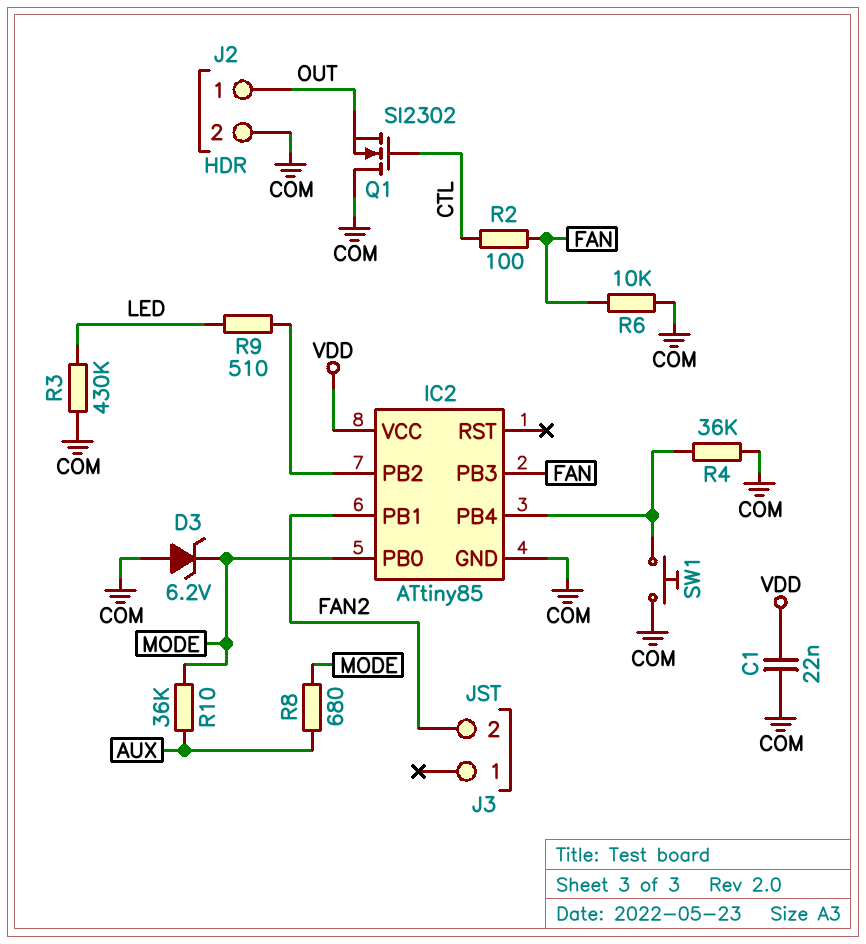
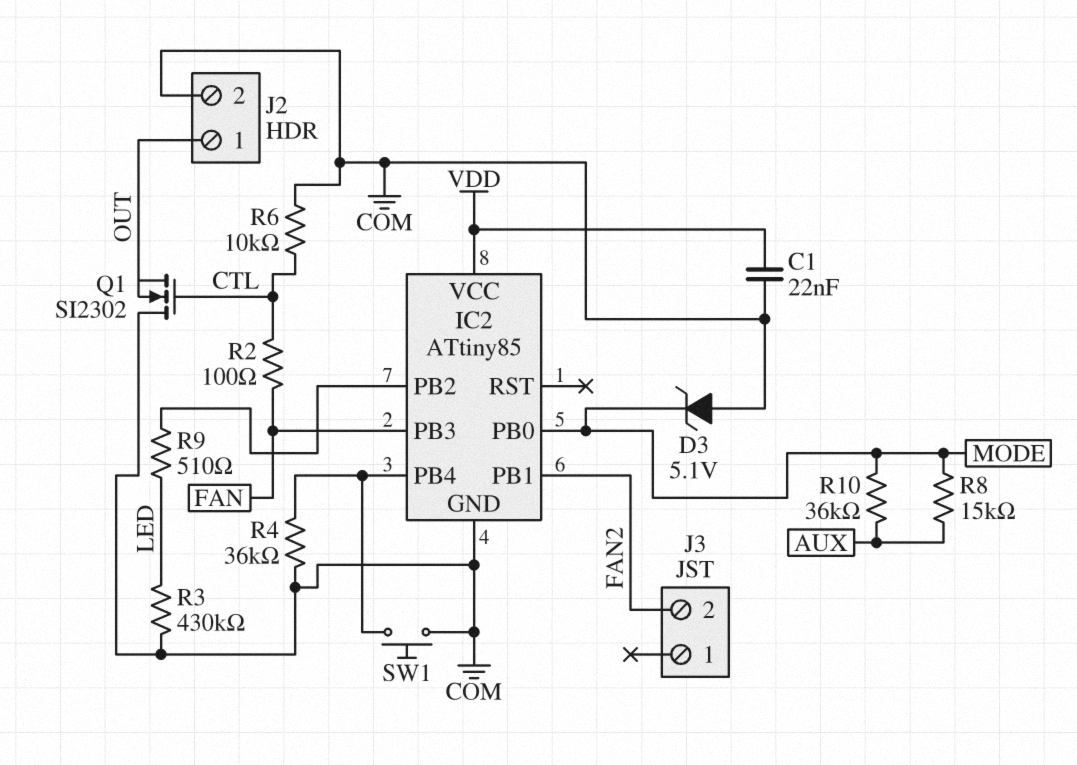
D3: zener 6.2V (A COM, K MODE) -> zener 5.1V (A COM, K MODE)
R6: 10k (COM, FAN) -> 10k (COM, CTL)
R8: 680 (AUX, MODE) -> 15k (AUX, MODE)

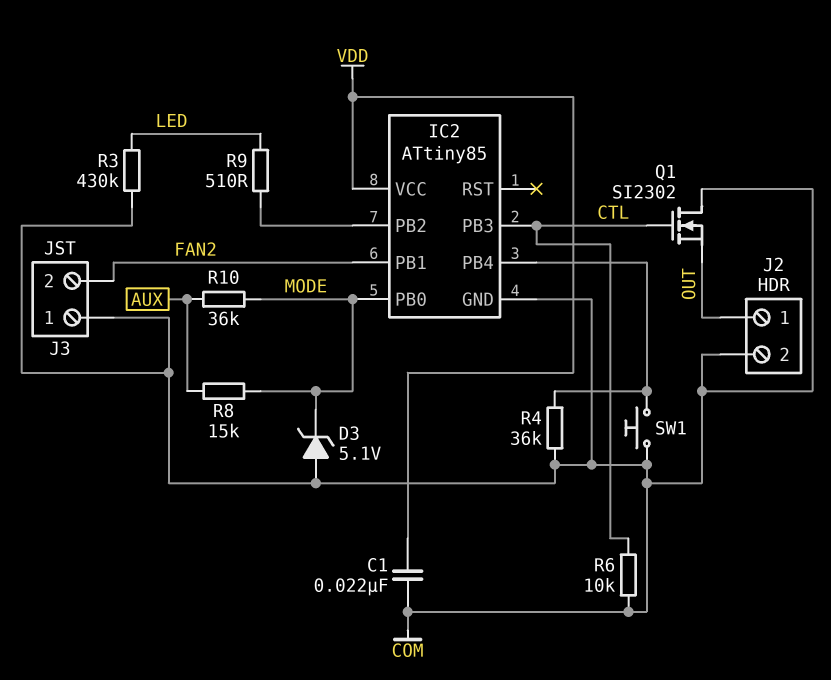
IC2 pin PB3: FAN -> CTL
J3 pin 1: none -> COM
R2: 100 (CTL, FAN) -> none

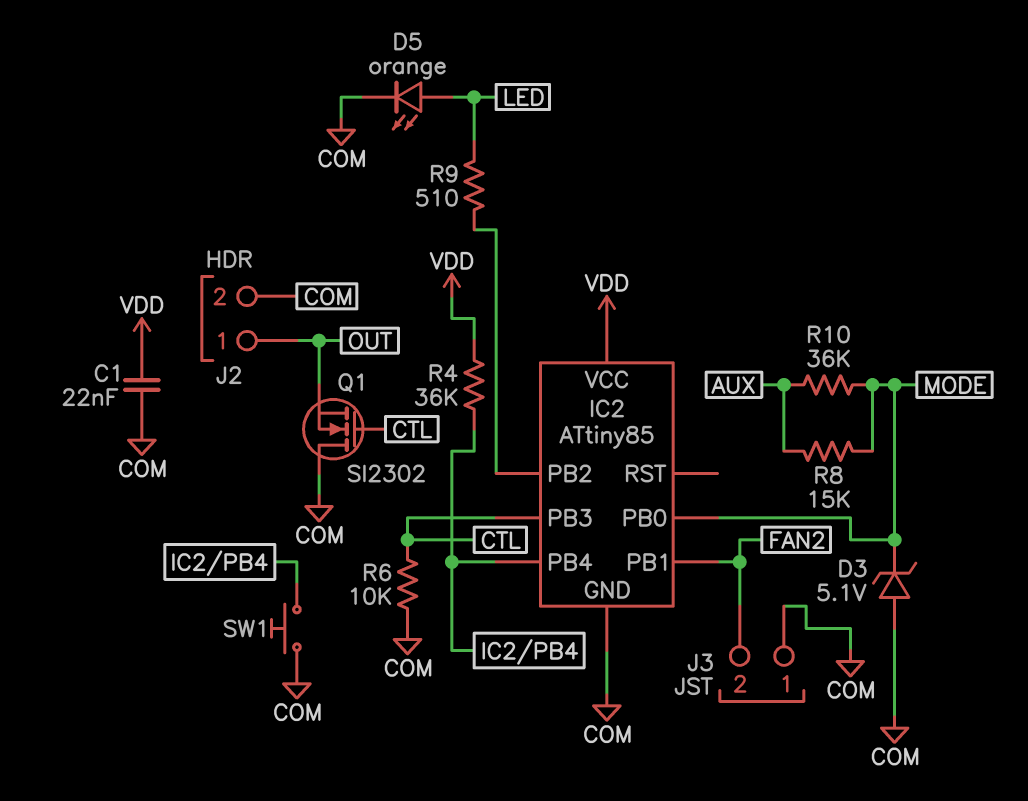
D5: none -> LED orange (A LED, K COM)
R3: 430k (COM, LED) -> none
R4: 36k (COM, IC2/PB4) -> 36k (IC2/PB4, VDD)

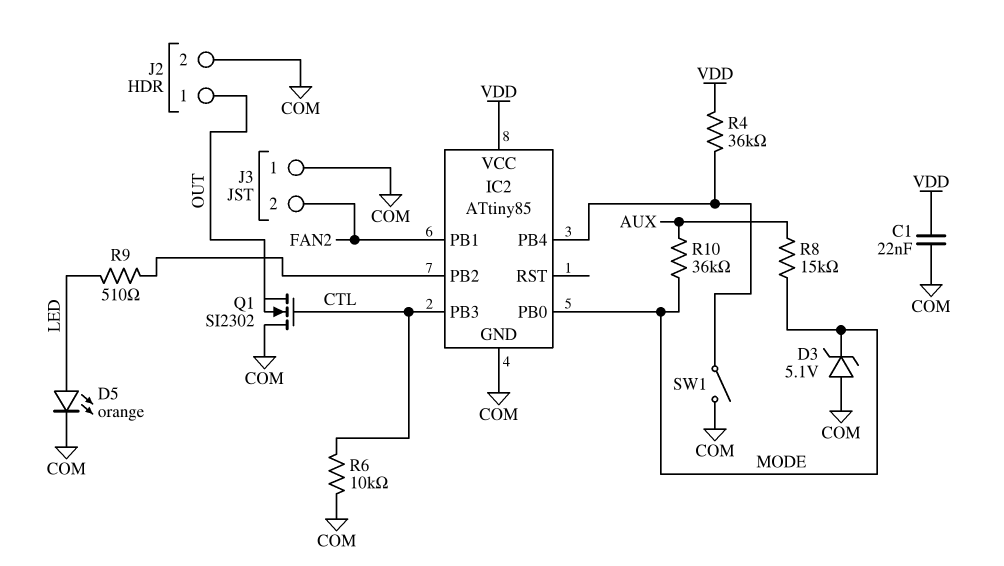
SW1: button (COM, IC2/PB4) -> switch (COM, IC2/PB4)

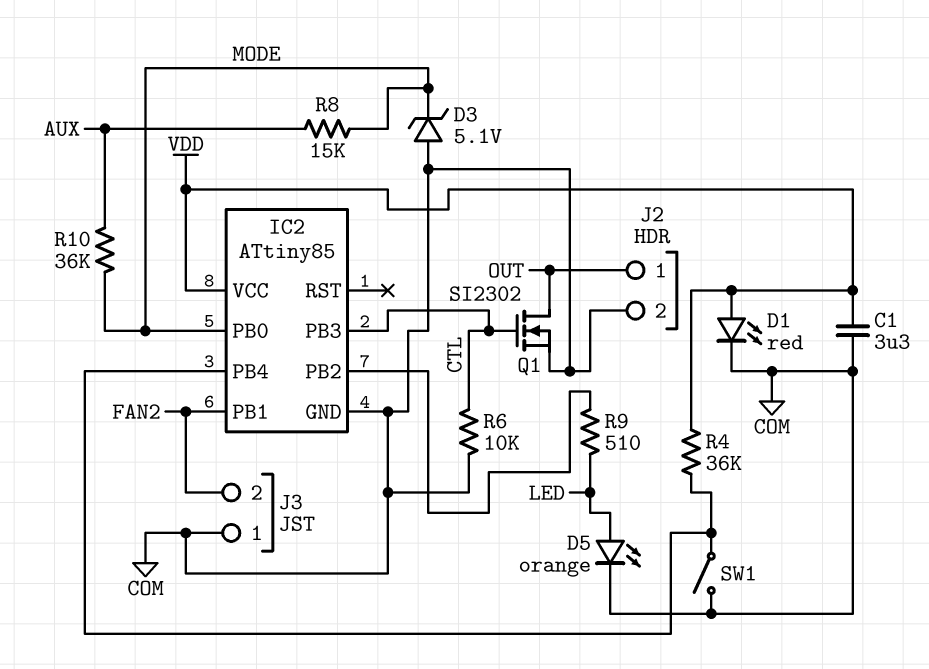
C1: 22nF (COM, VDD) -> 3.3uF (COM, VDD)
D1: none -> LED red (A VDD, K COM)
Q1: NMOS SI2302 (G CTL, D COM, S OUT) -> NMOS SI2302 (G CTL, D OUT, S COM)

